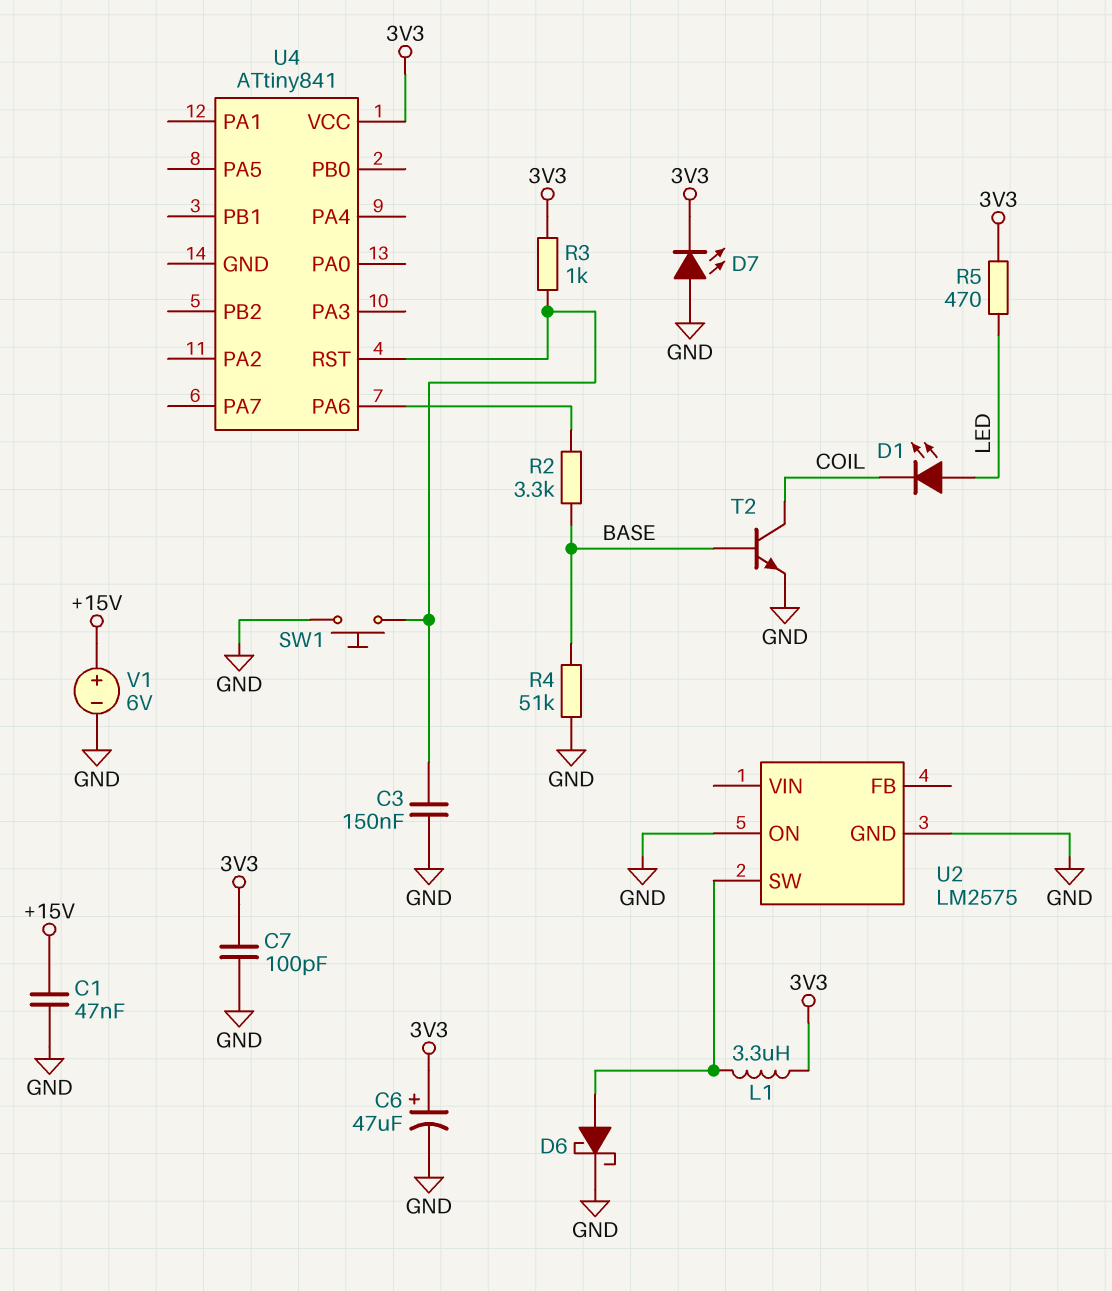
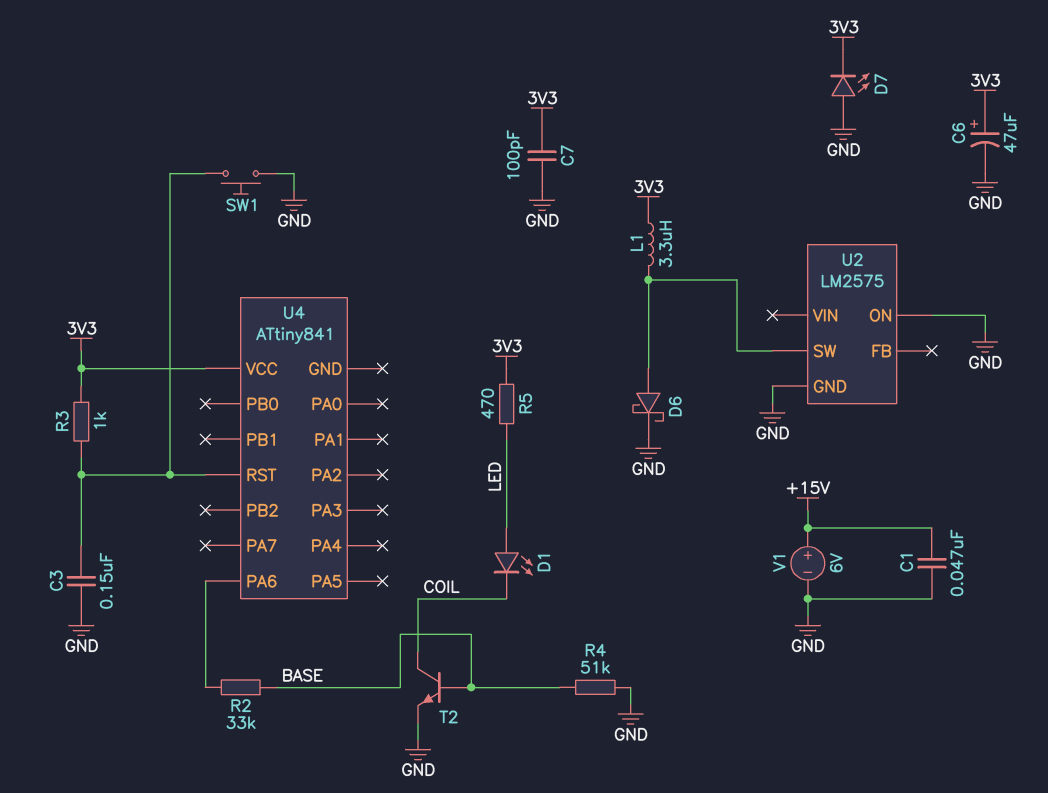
R2: 3.3k (BASE, U4/PA6) -> 33k (BASE, U4/PA6)

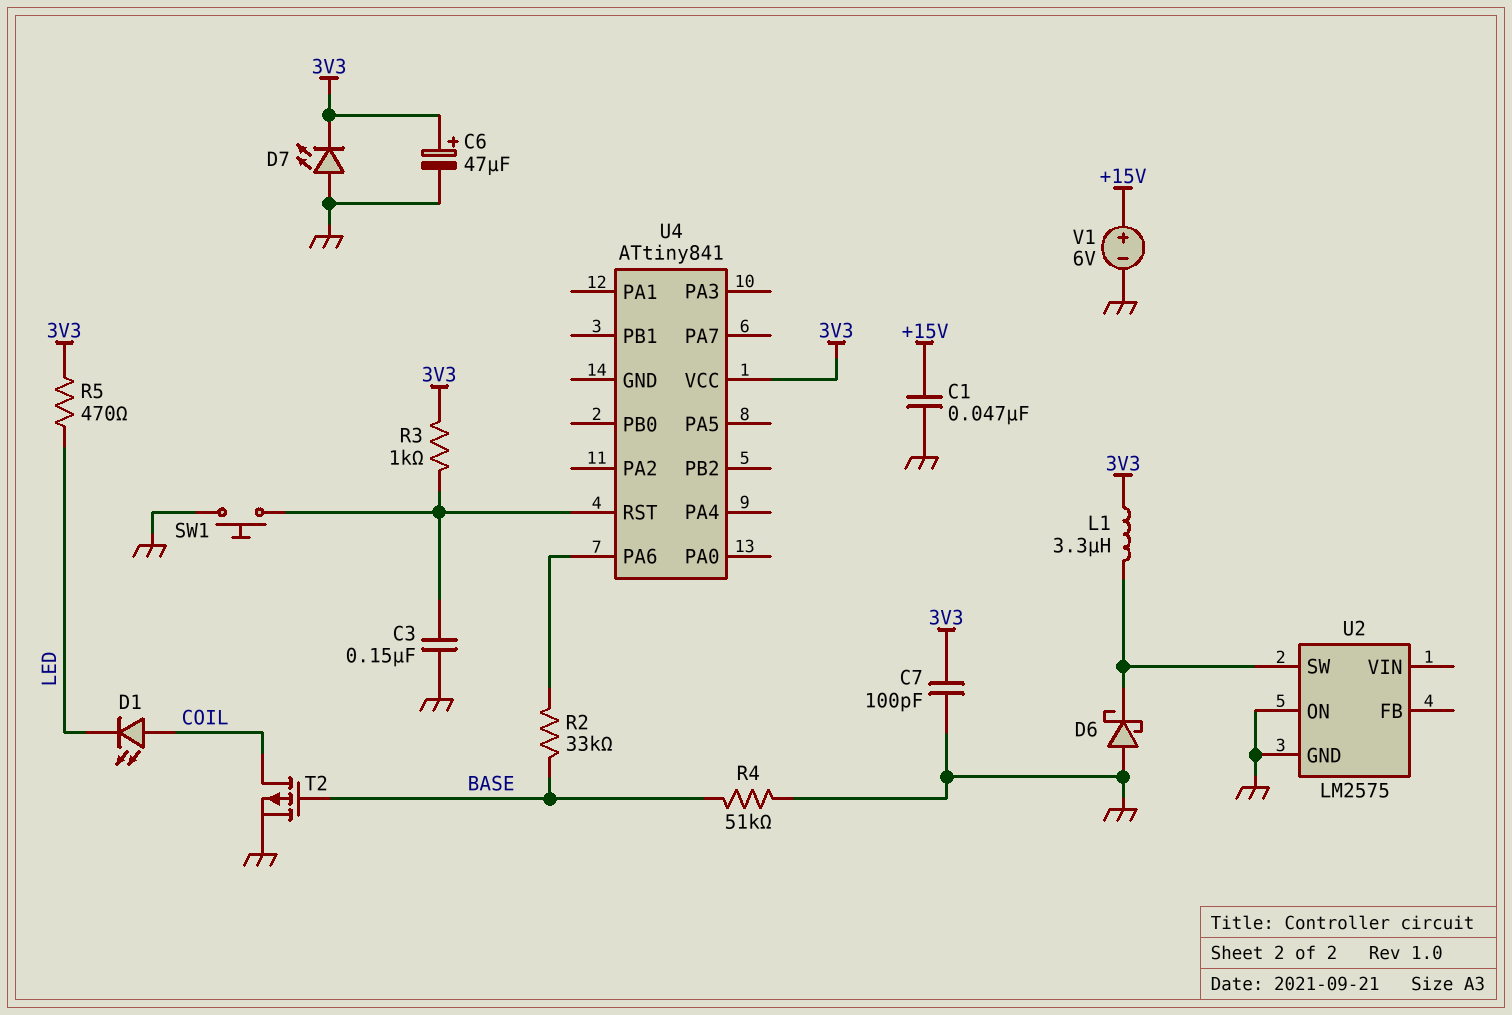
D1: LED (A LED, K COIL) -> LED (A COIL, K LED)
D6: schottky (A U2/SW, K GND) -> schottky (A GND, K U2/SW)
T2: NPN (B BASE, C COIL, E GND) -> PMOS (G BASE, D COIL, S GND)

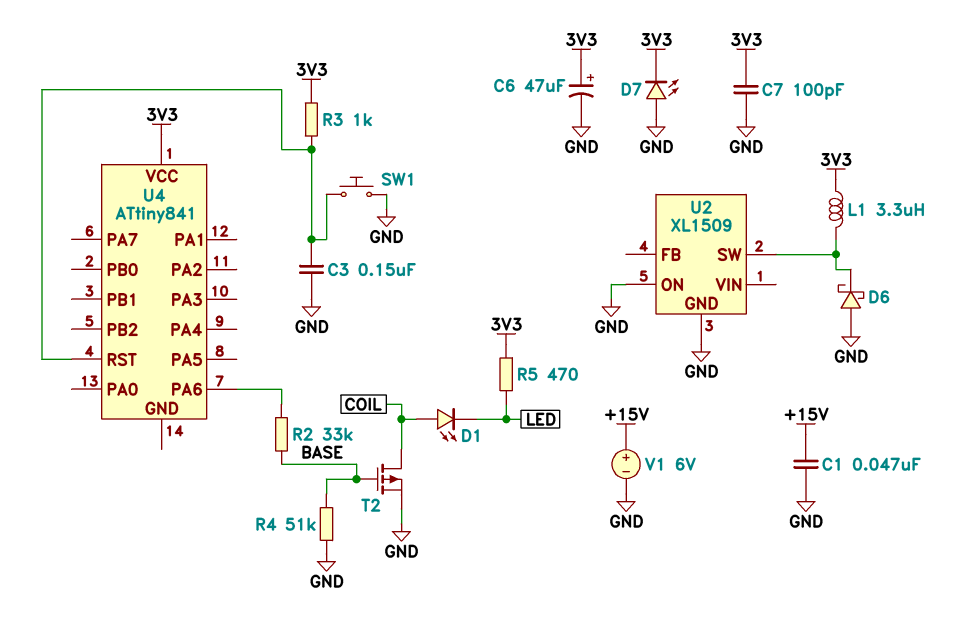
U2: LM2575 -> XL1509

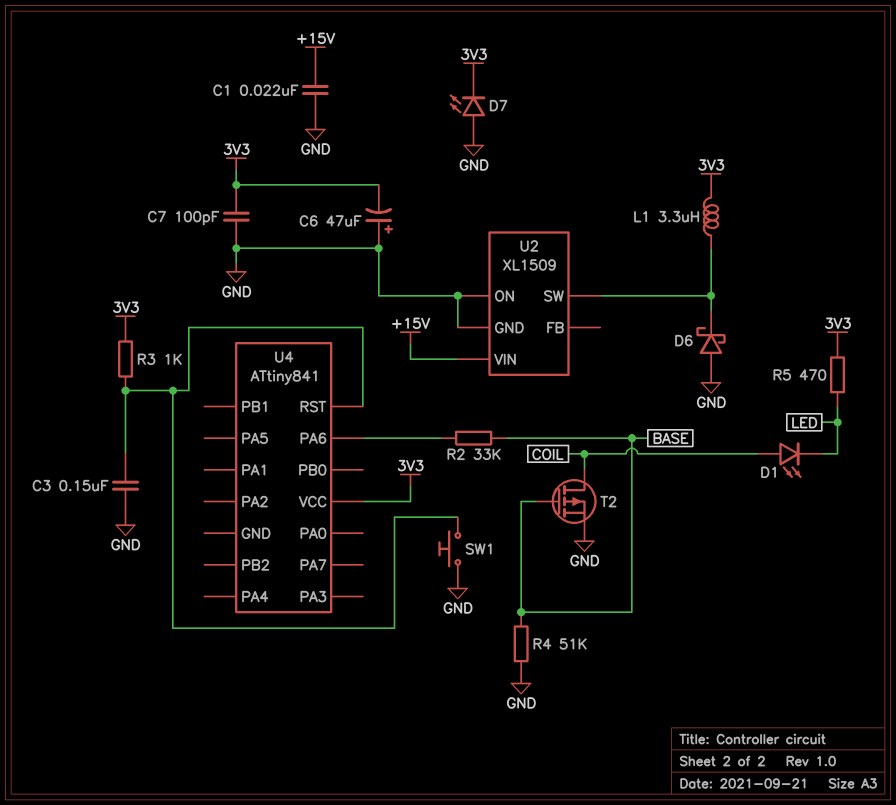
C1: 47nF (+15V, GND) -> 22nF (+15V, GND)
C6: 47uF (plus 3V3, minus GND) -> 47uF (plus GND, minus 3V3)
U2 pin VIN: none -> +15V
V1: 6V (plus +15V, minus GND) -> none

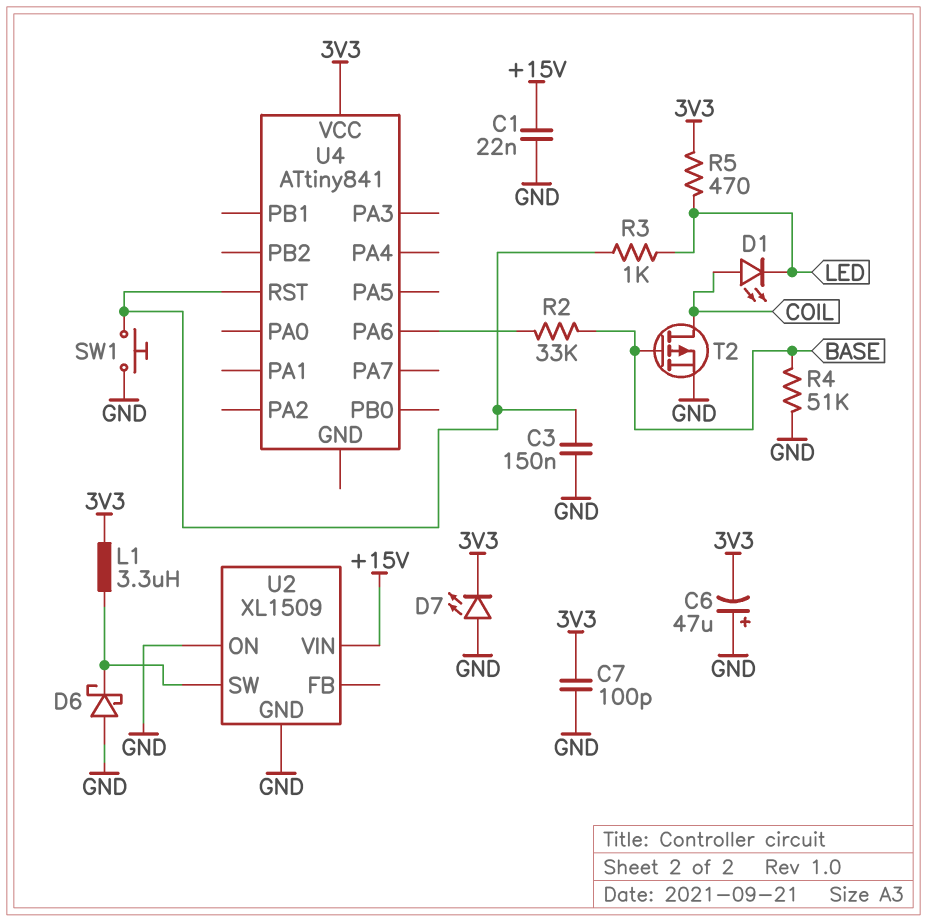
R3: 1k (3V3, U4/RST) -> 1k (LED, U4/RST)

